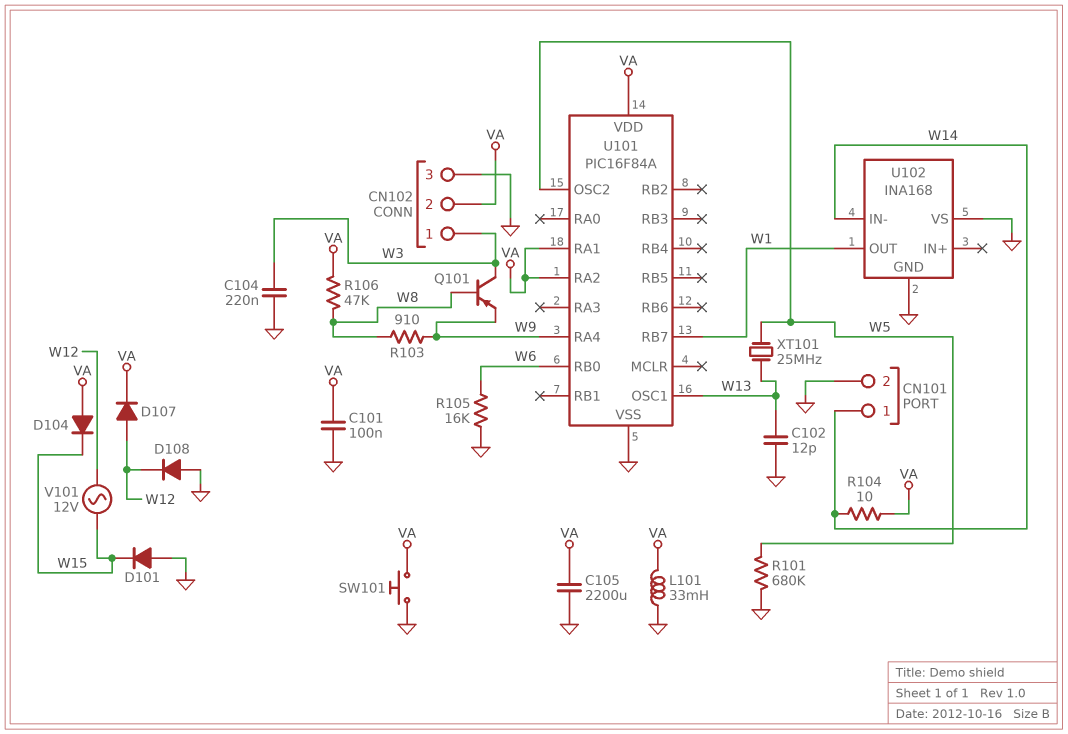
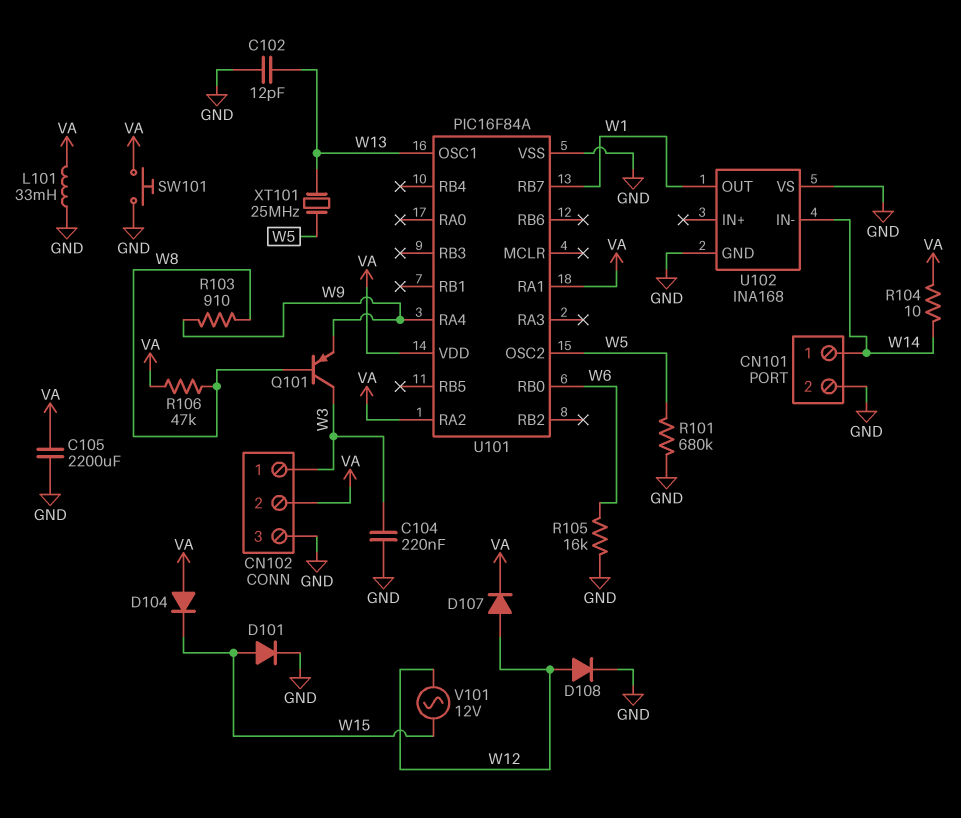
C101: 100nF (GND, VA) -> none
D101: diode (A GND, K W15) -> diode (A W15, K GND)
D108: diode (A GND, K W12) -> diode (A W12, K GND)

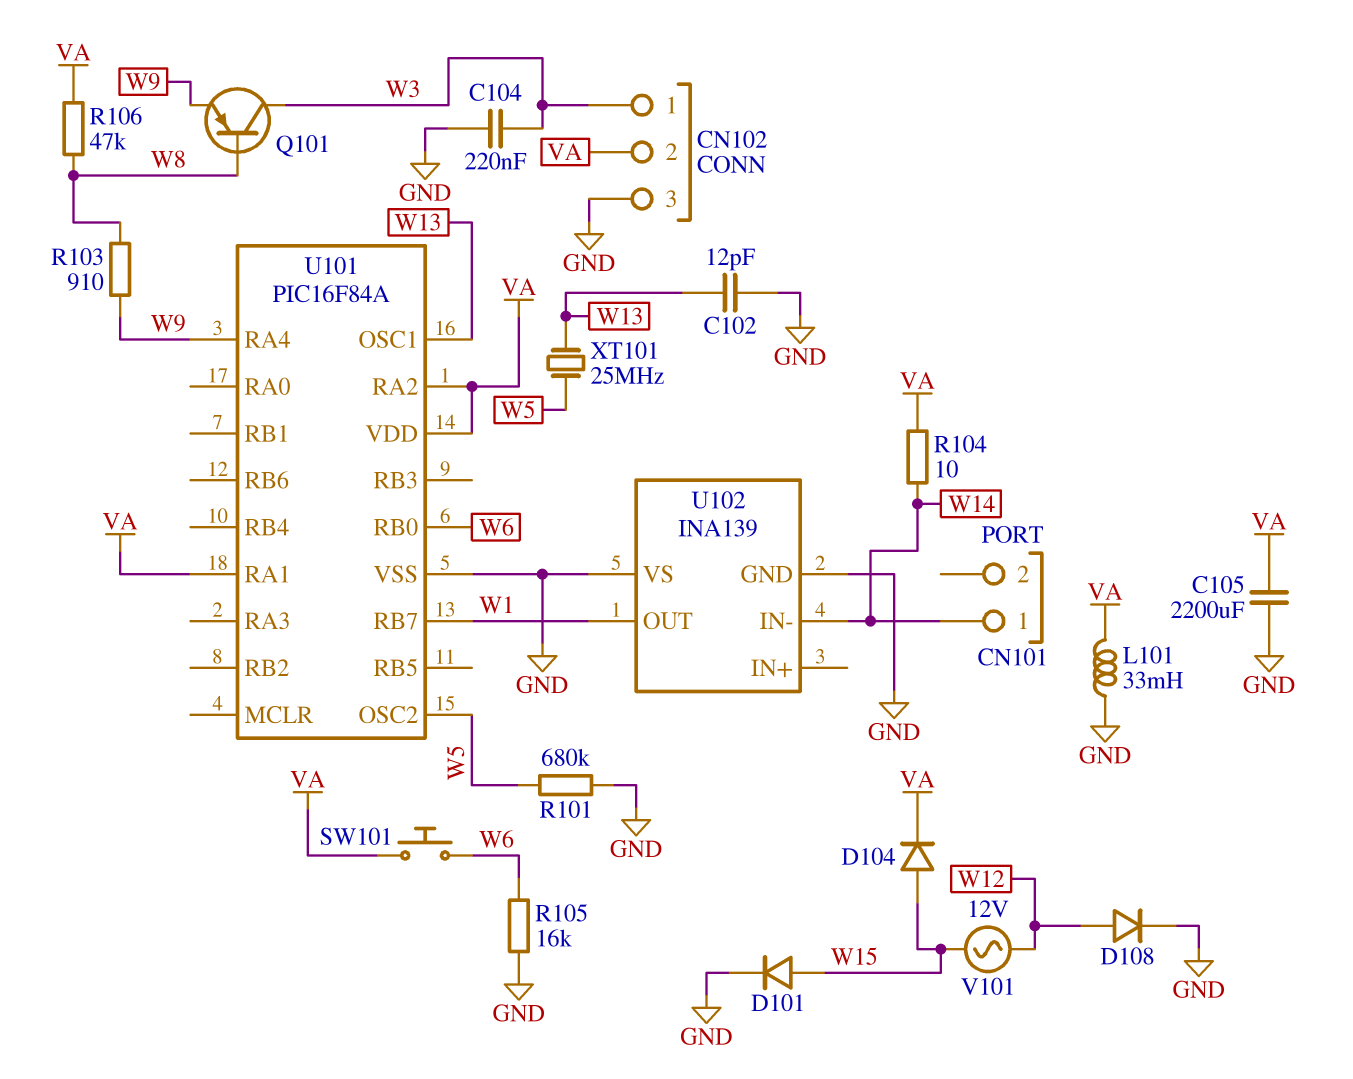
CN101 pin 2: GND -> none
D104: diode (A VA, K W15) -> diode (A W15, K VA)
D107: diode (A W12, K VA) -> none
SW101: button (GND, VA) -> button (VA, W6)
U102: INA168 -> INA139

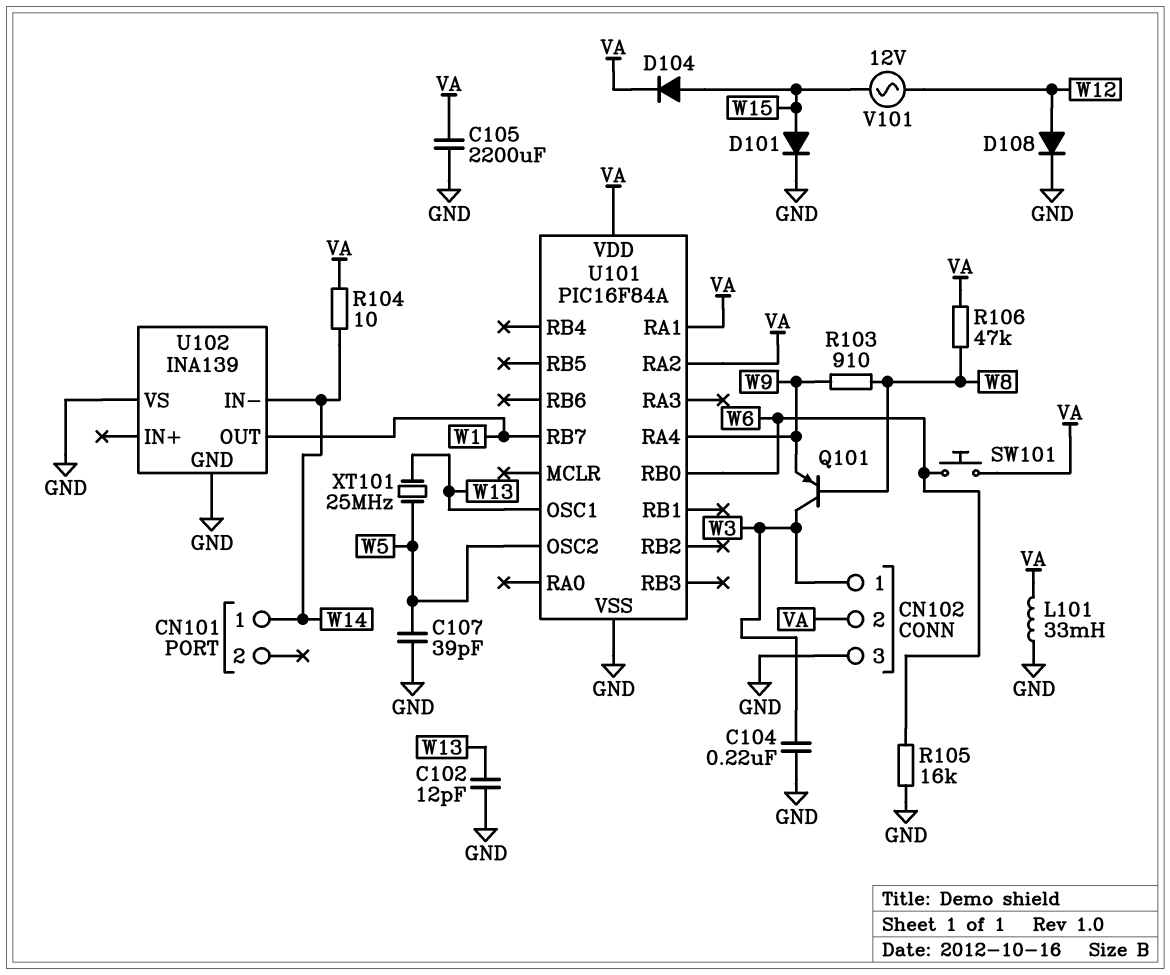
C107: none -> 39pF (GND, W5)
R101: 680k (GND, W5) -> none

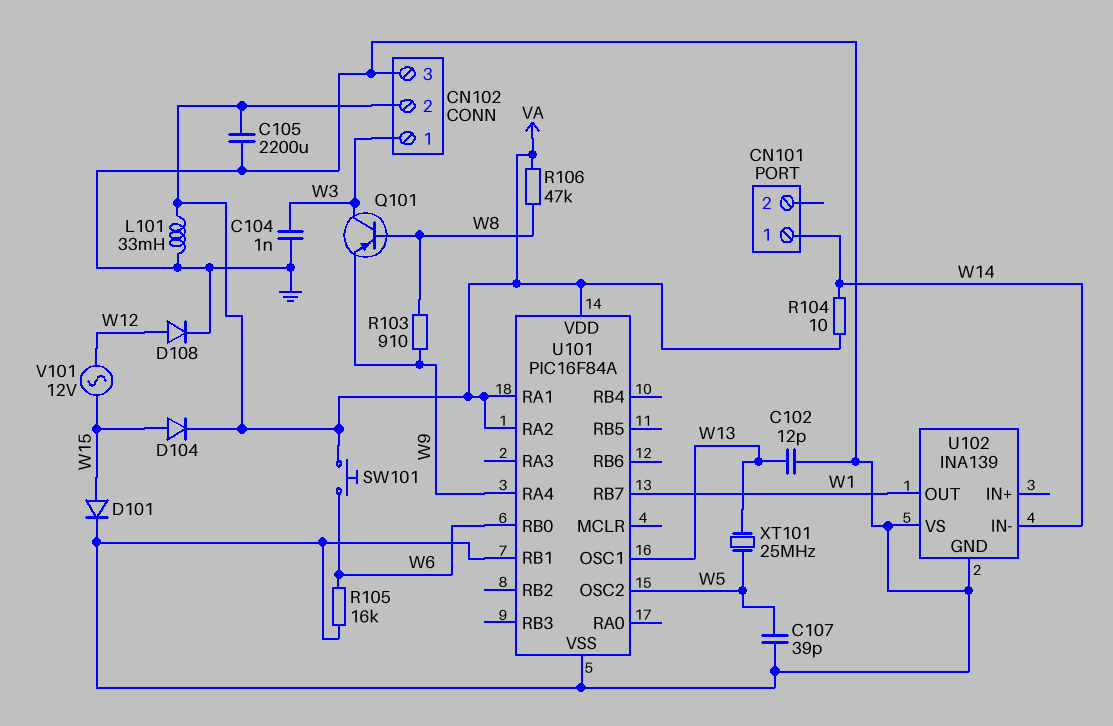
C104: 220nF (GND, W3) -> 1nF (GND, W3)
U101 pin RB1: none -> GND

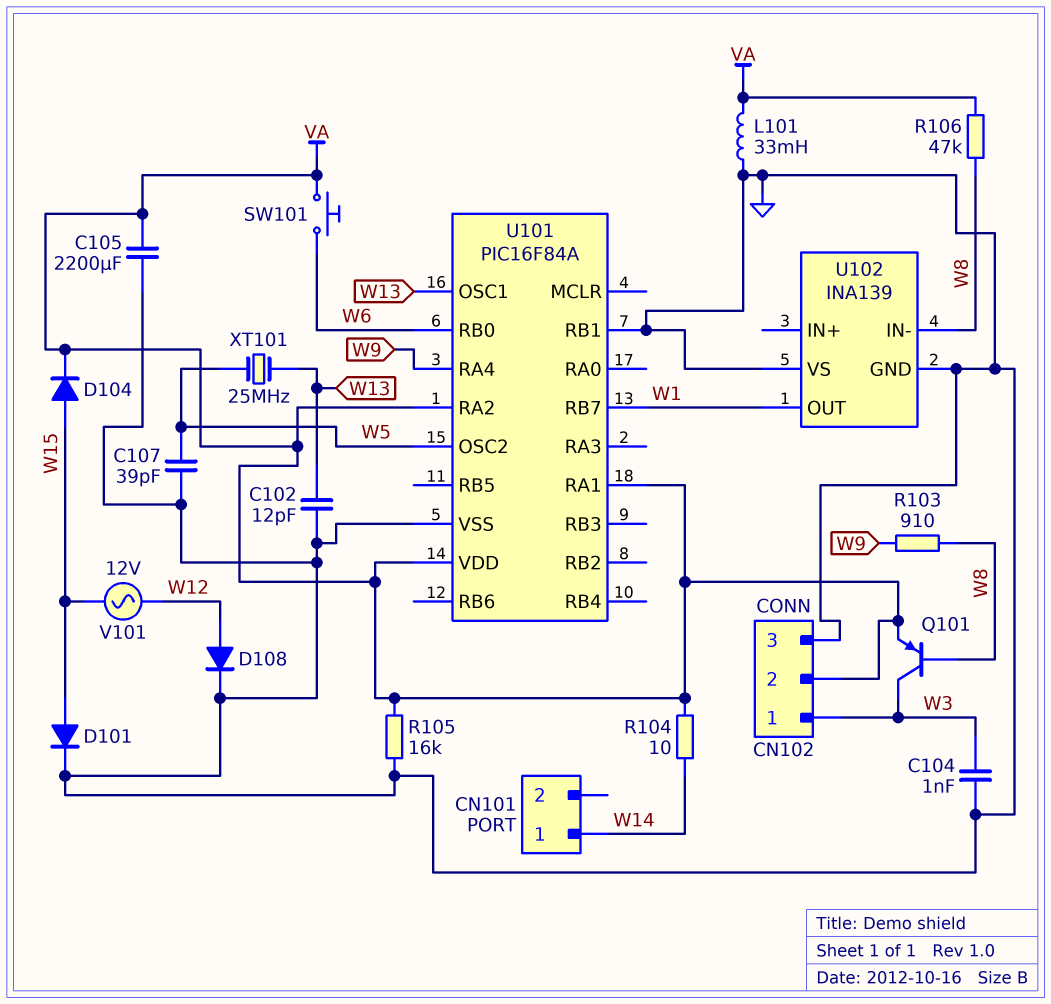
Q101: PNP (B W8, C W3, E W9) -> PNP (B W8, C W3, E VA)
R105: 16k (GND, W6) -> 16k (GND, VA)
U102 pin IN-: W14 -> W8

